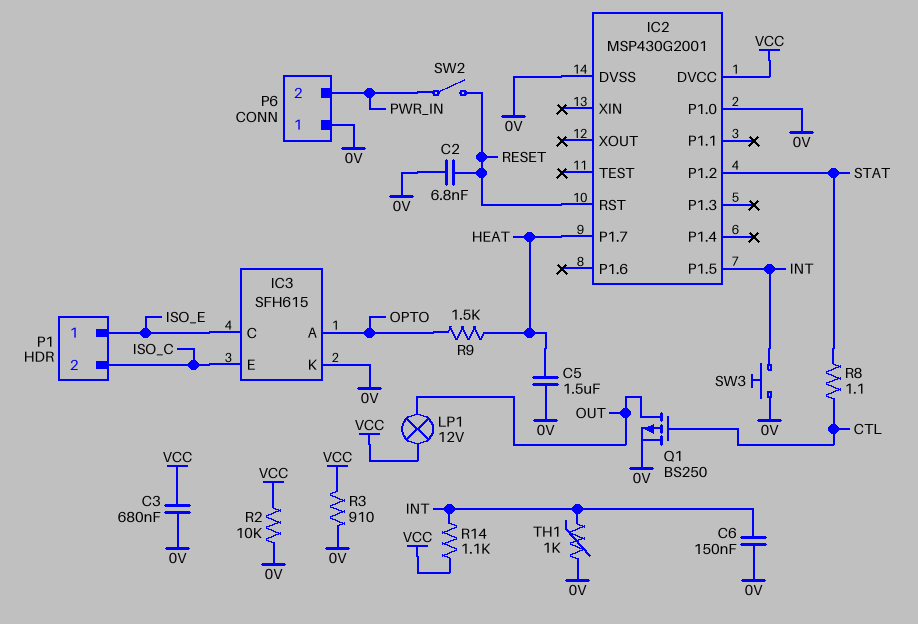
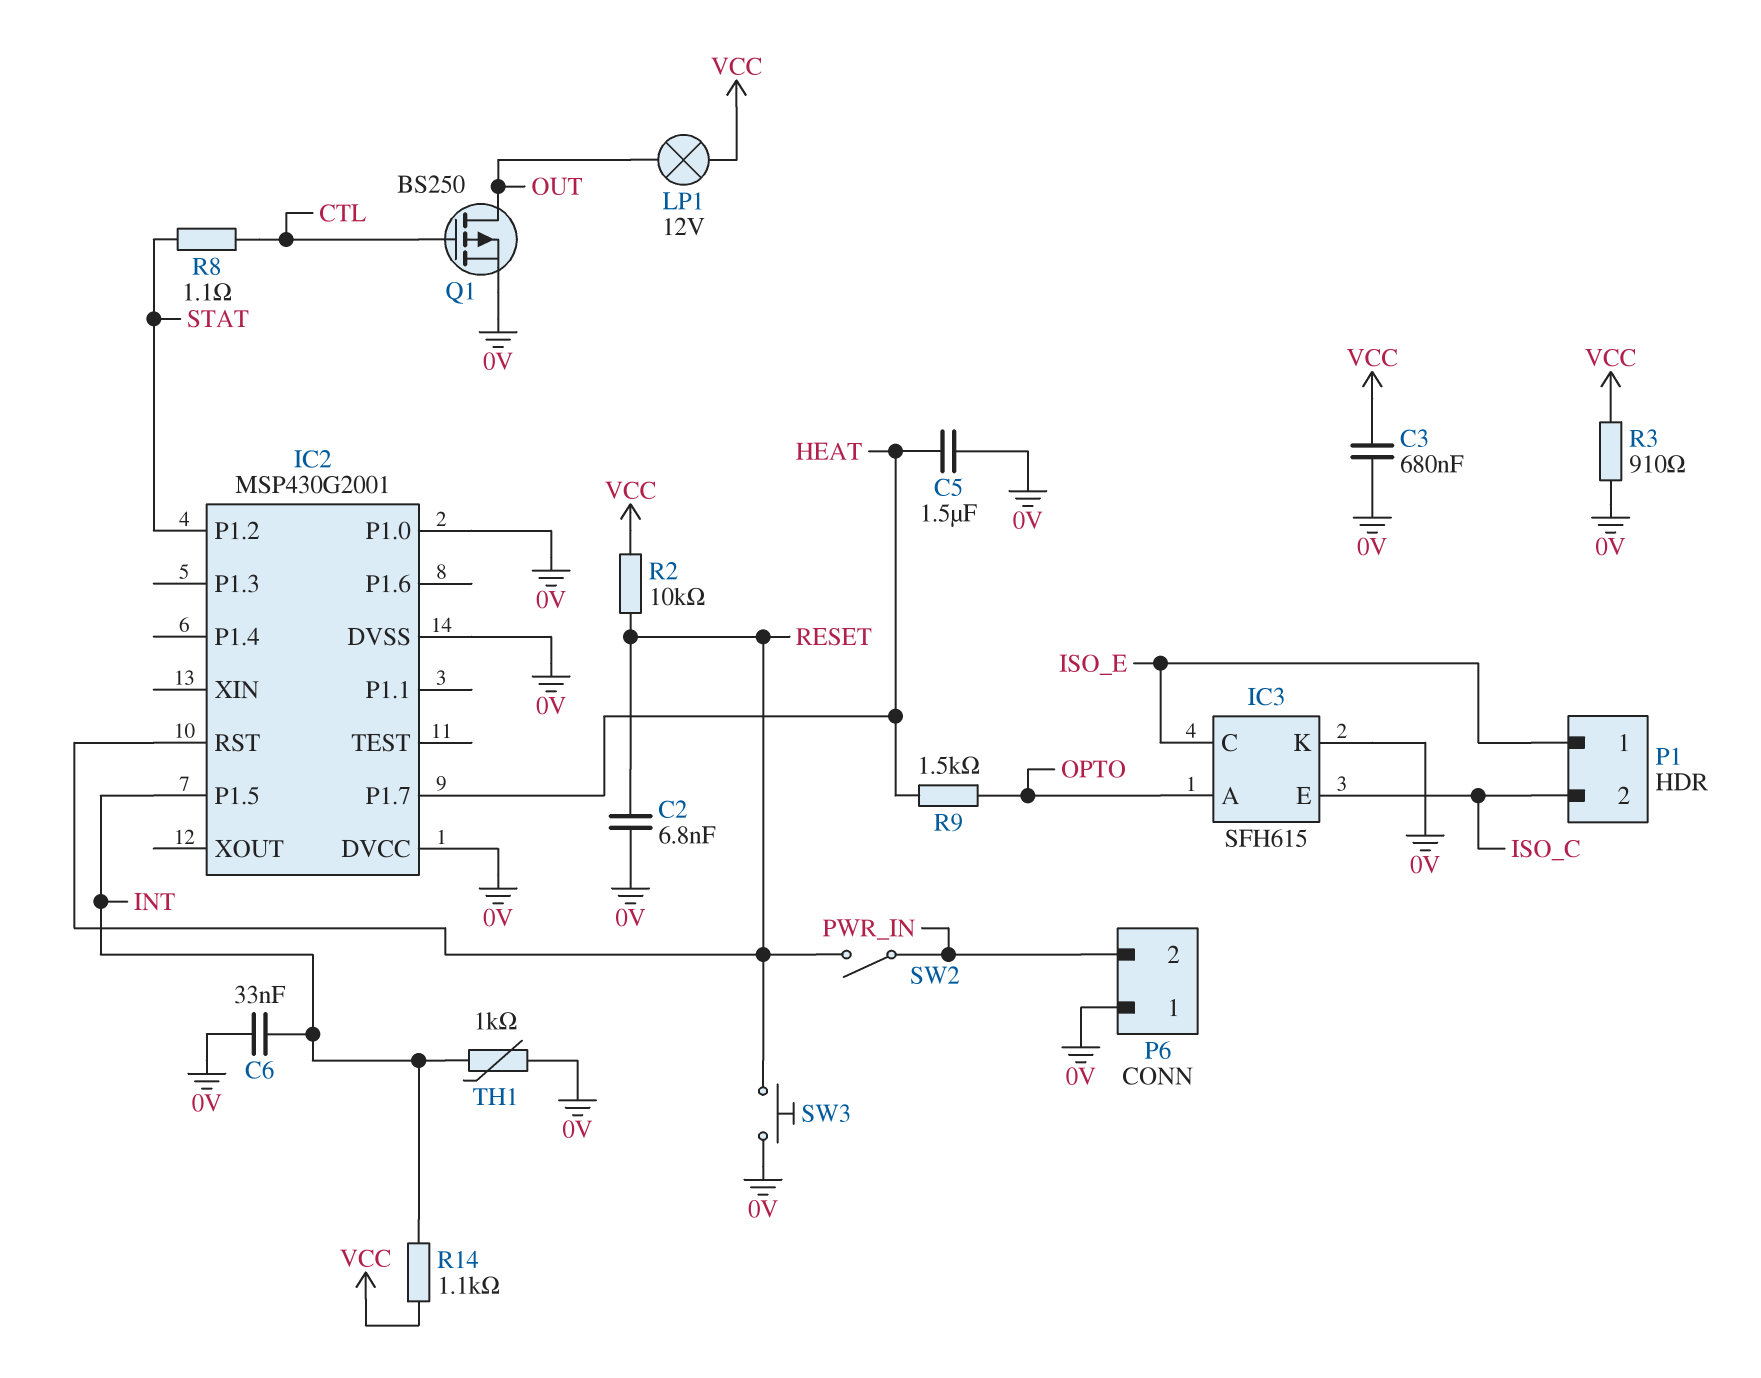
C6: 150nF (0V, INT) -> 33nF (0V, INT)
IC2 pin DVCC: VCC -> 0V
R2: 10k (0V, VCC) -> 10k (RESET, VCC)
SW3: button (0V, INT) -> button (0V, RESET)

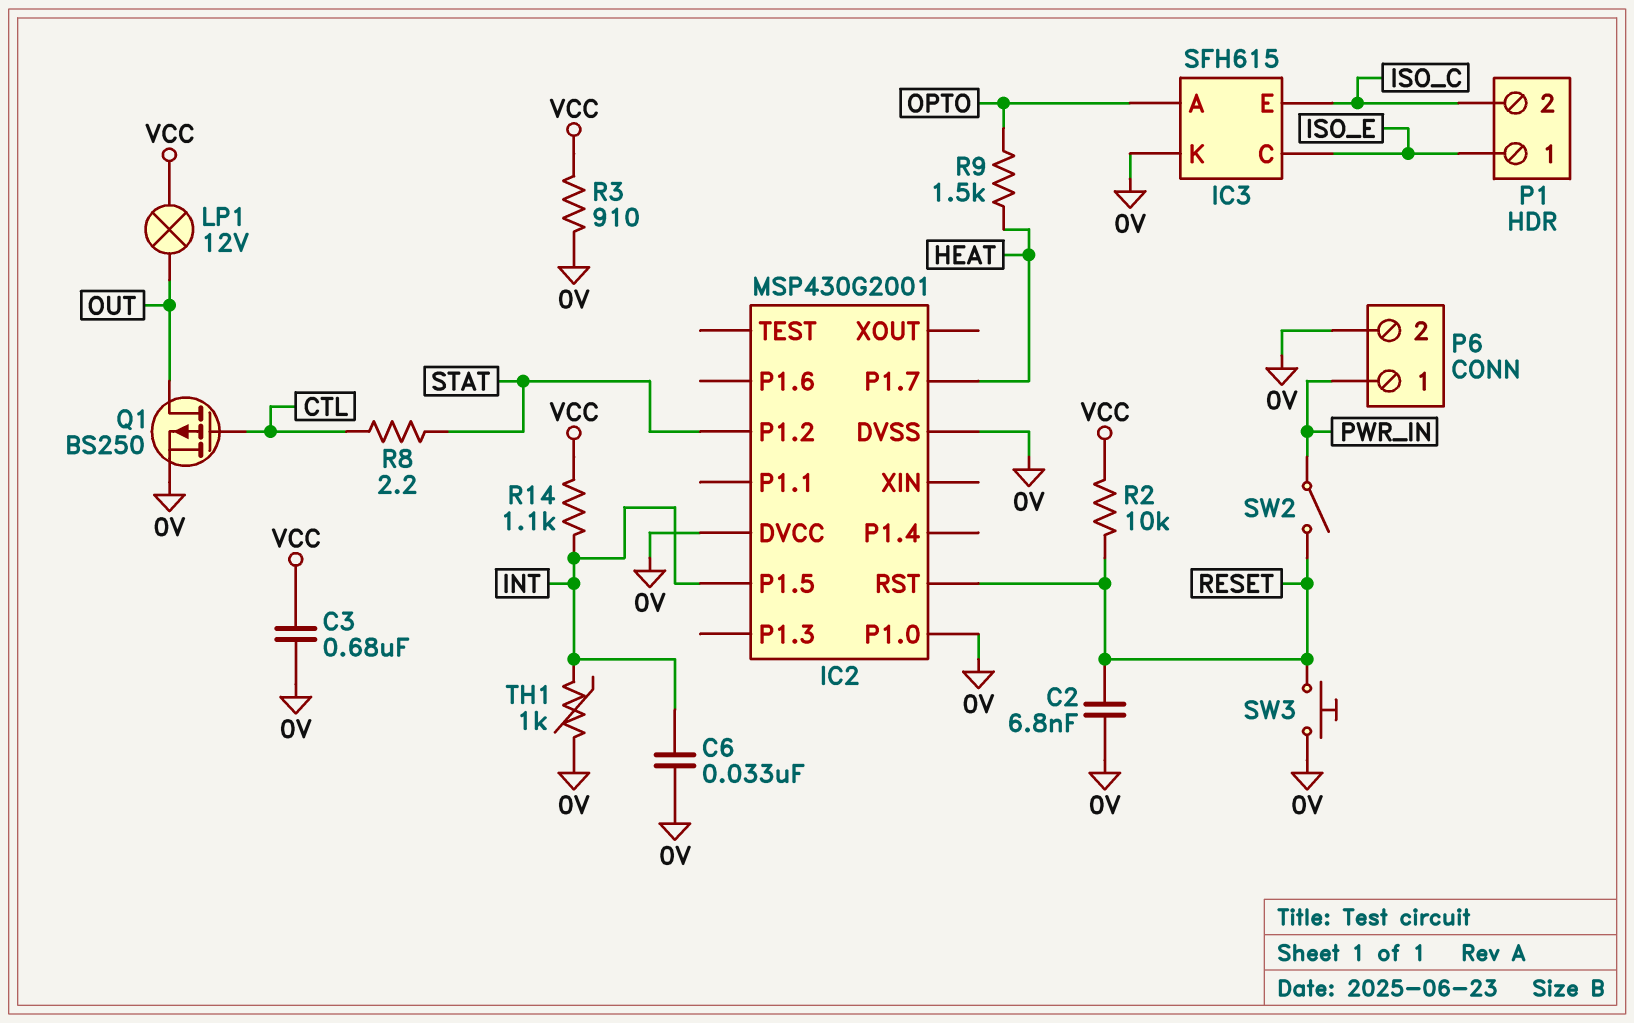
C5: 1.5uF (0V, HEAT) -> none
P6 pin 1: 0V -> PWR_IN
P6 pin 2: PWR_IN -> 0V
R8: 1.1 (CTL, STAT) -> 2.2 (CTL, STAT)

